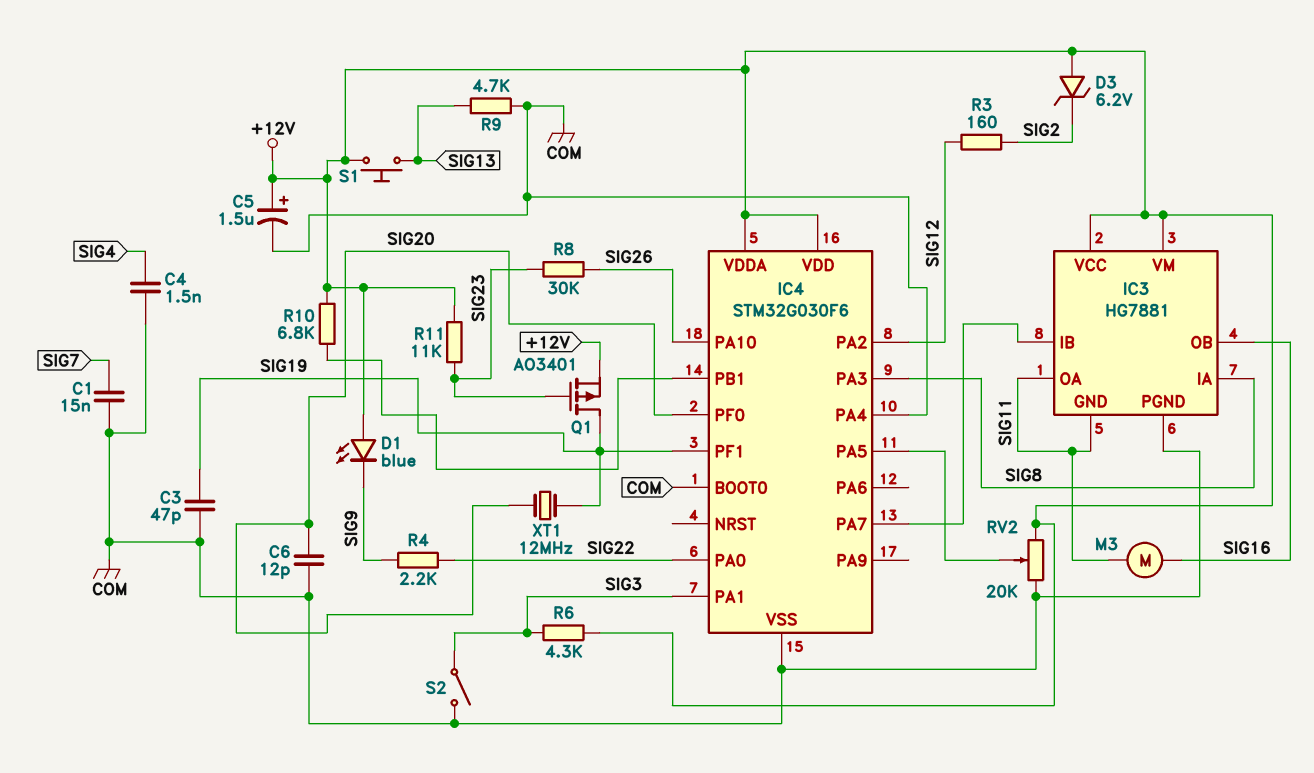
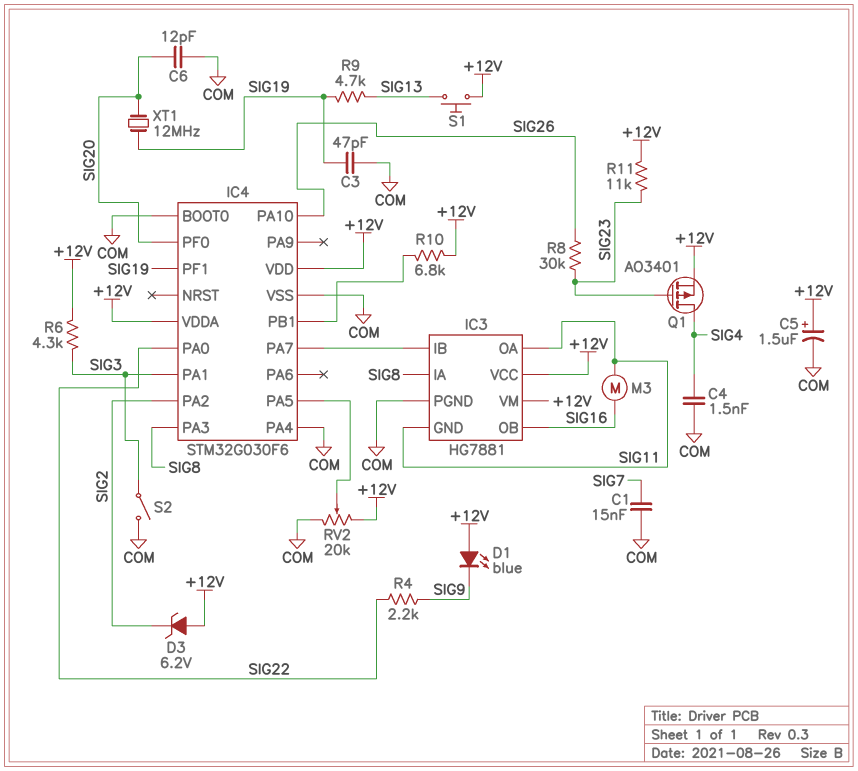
IC4 pin PA2: SIG12 -> SIG2
Q1: PMOS AO3401 (G SIG23, D SIG19, S +12V) -> PMOS AO3401 (G SIG23, D SIG4, S +12V)
R3: 160 (SIG2, SIG12) -> none
R9: 4.7k (COM, SIG13) -> 4.7k (SIG13, SIG19)

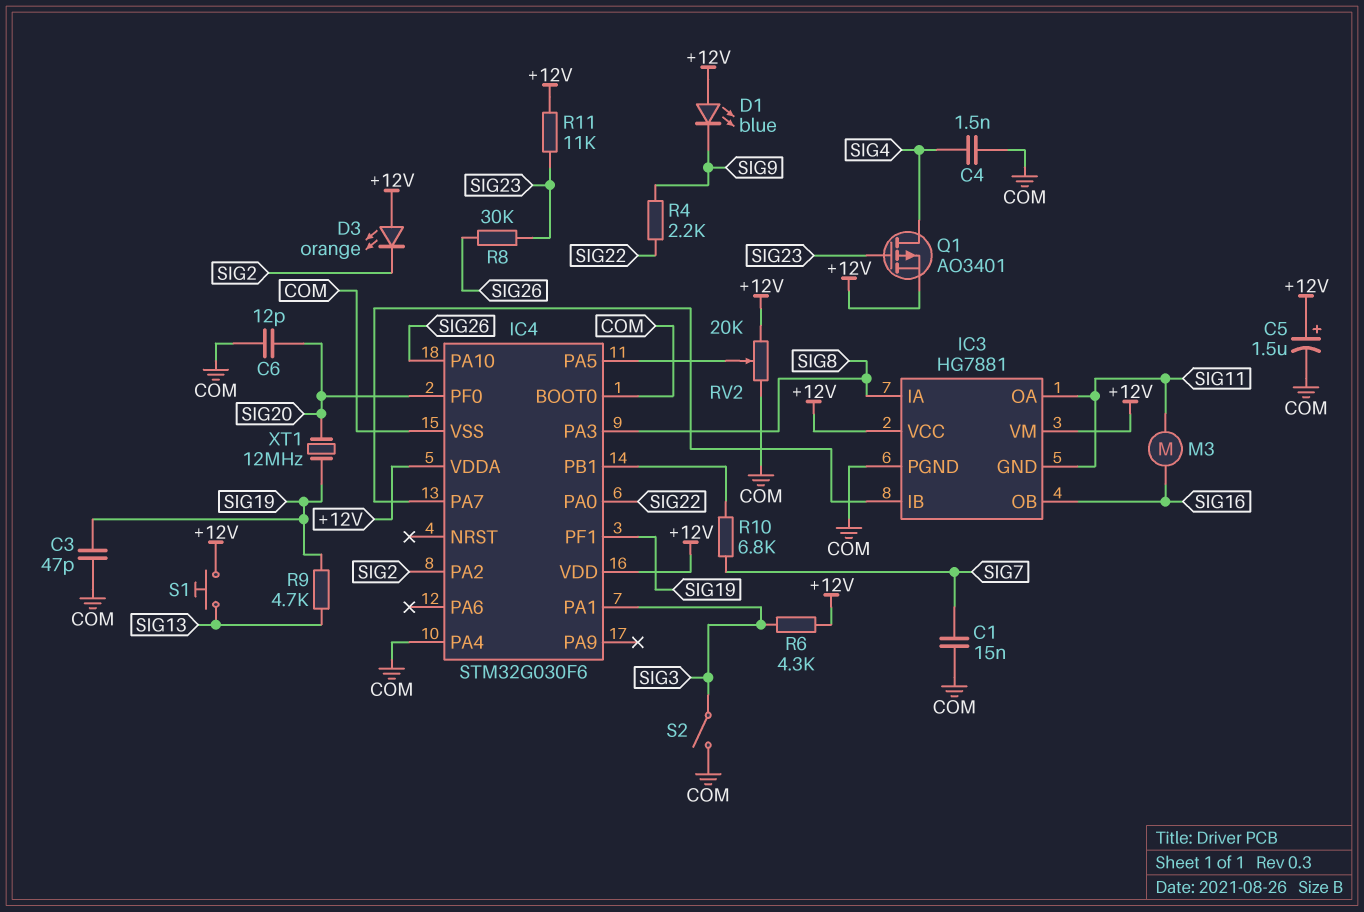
D3: zener 6.2V (A +12V, K SIG2) -> LED orange (A +12V, K SIG2)
R10: 6.8k (+12V, IC4/PB1) -> 6.8k (IC4/PB1, SIG7)

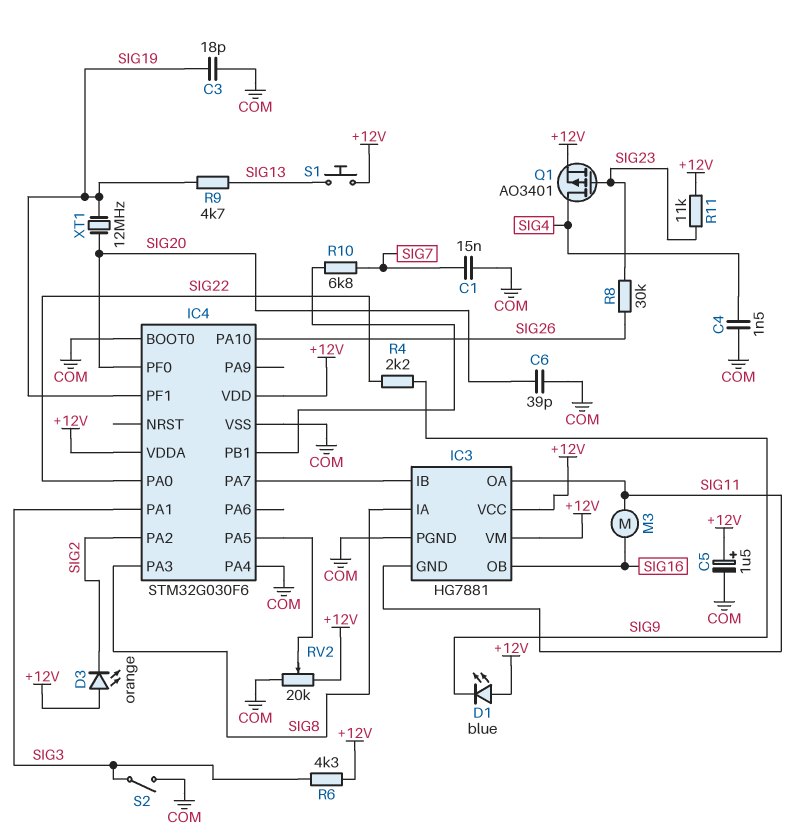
C3: 47pF (COM, SIG19) -> 18pF (COM, SIG19)
C6: 12pF (COM, SIG20) -> 39pF (COM, SIG20)

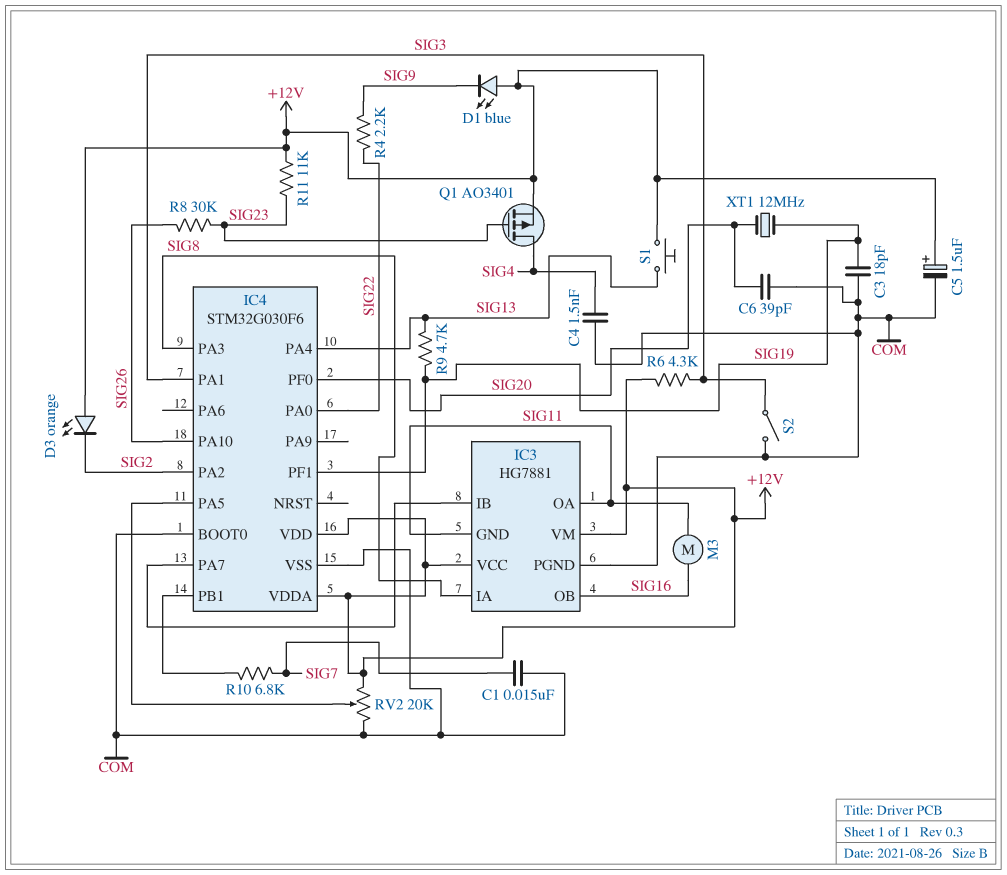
IC4 pin PA4: COM -> SIG13

